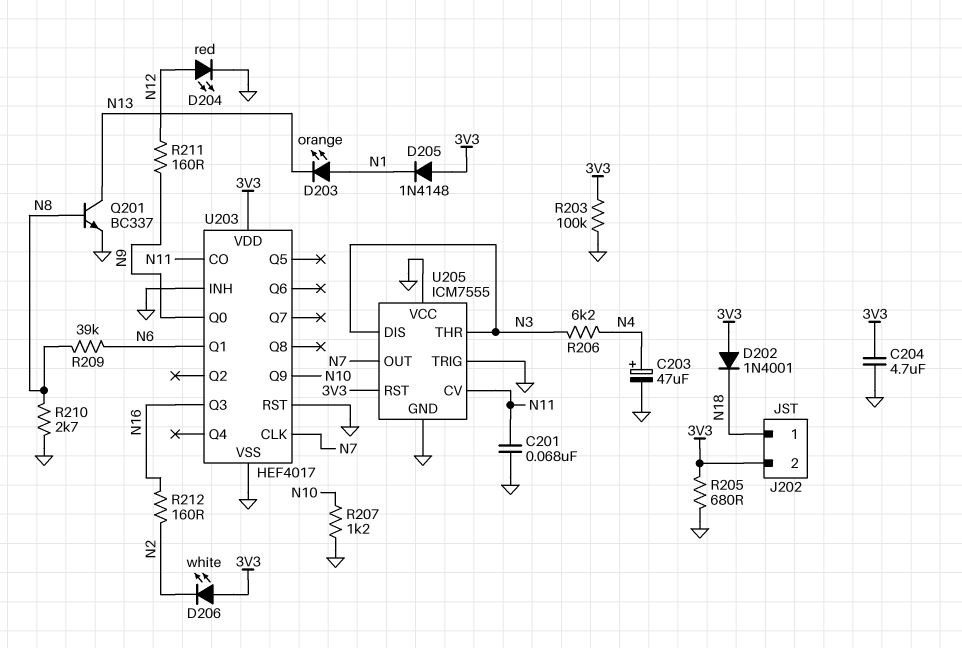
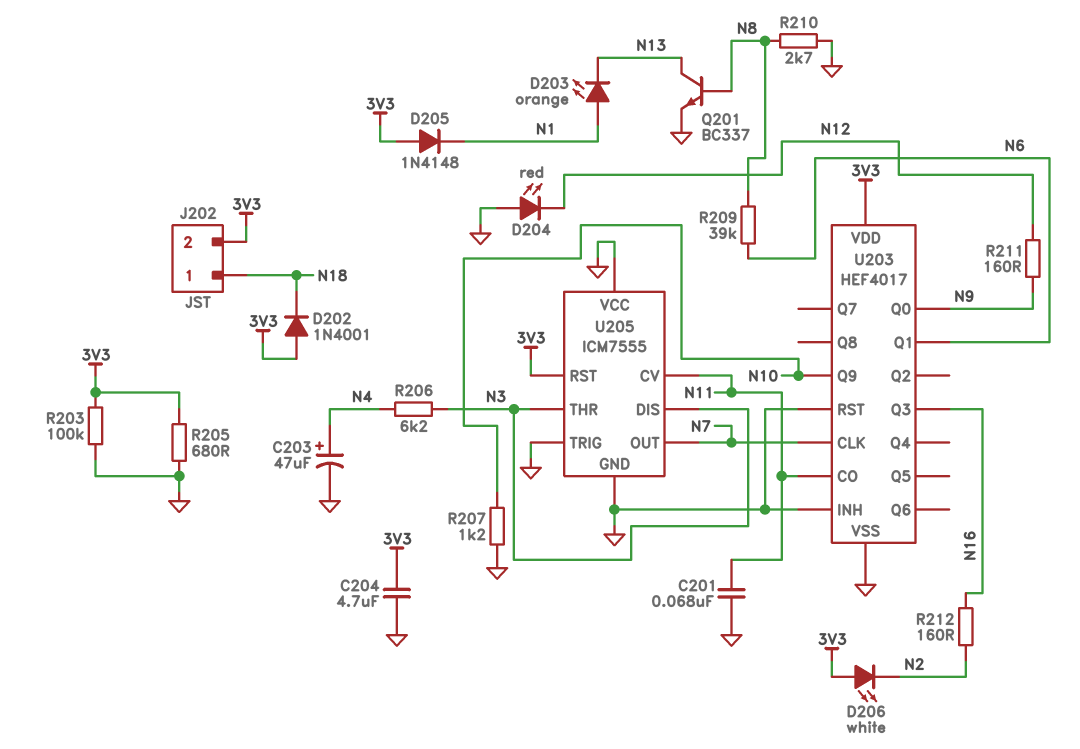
D204: LED red (A N12, K GND) -> LED red (A GND, K N12)

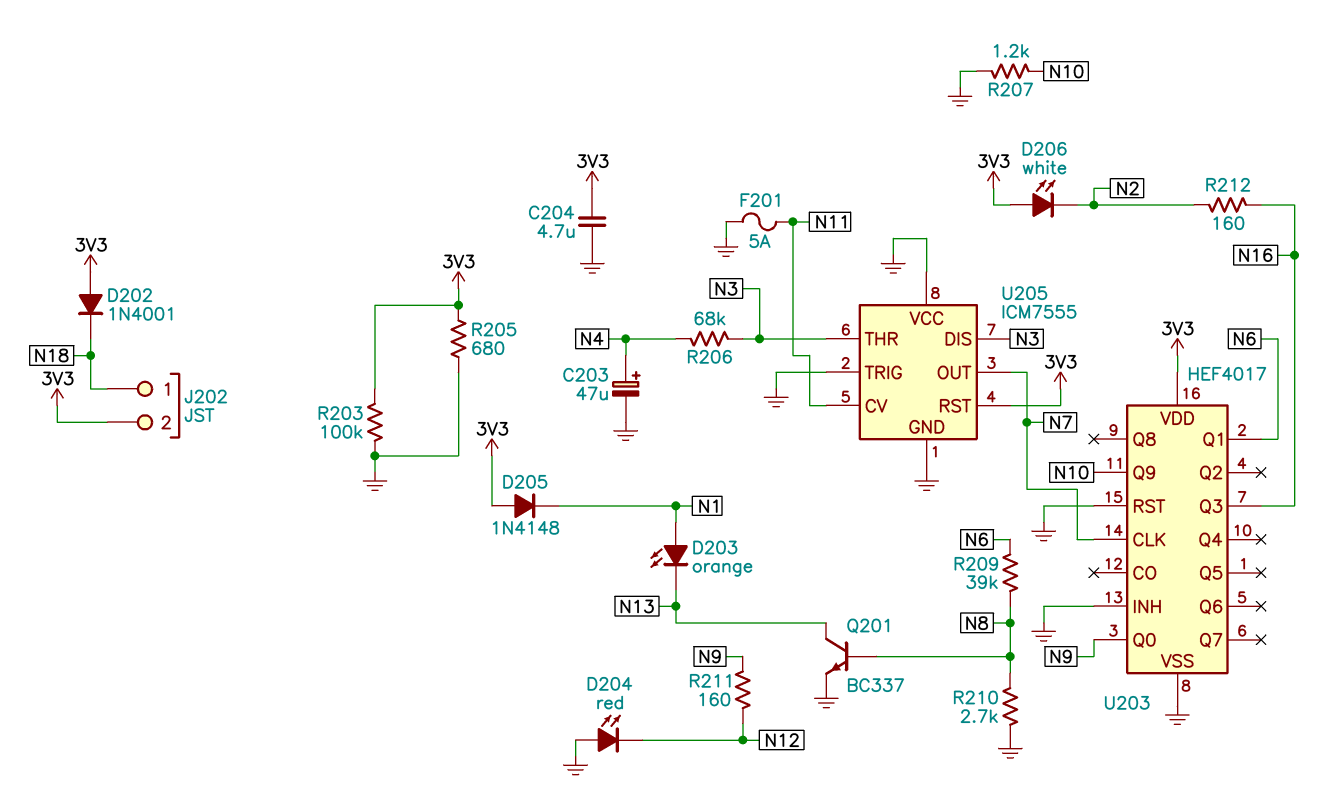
C201: 68nF (GND, N11) -> none
F201: none -> 5A (GND, N11)
R206: 6.2k (N3, N4) -> 68k (N3, N4)
U203 pin CO: N11 -> none

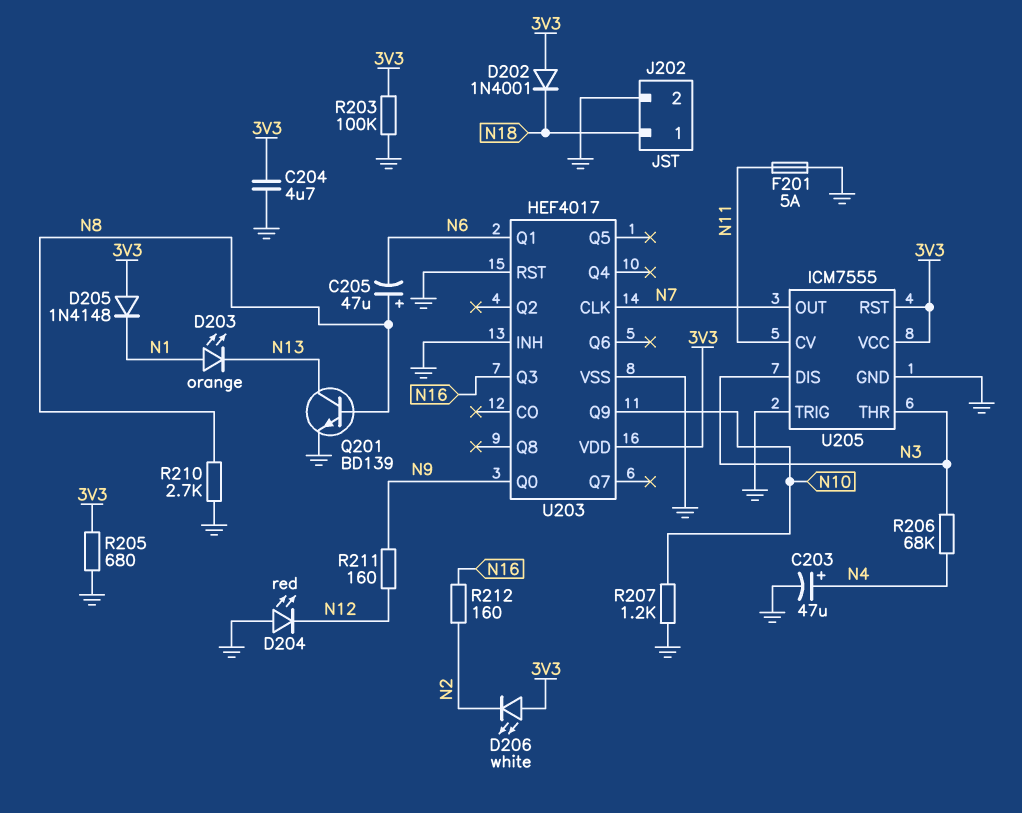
C205: none -> 47uF (plus N8, minus N6)
J202 pin 2: 3V3 -> GND
Q201: NPN BC337 (B N8, C N13, E GND) -> NPN BD139 (B N8, C N13, E GND)
R209: 39k (N6, N8) -> none
U205 pin VCC: GND -> 3V3

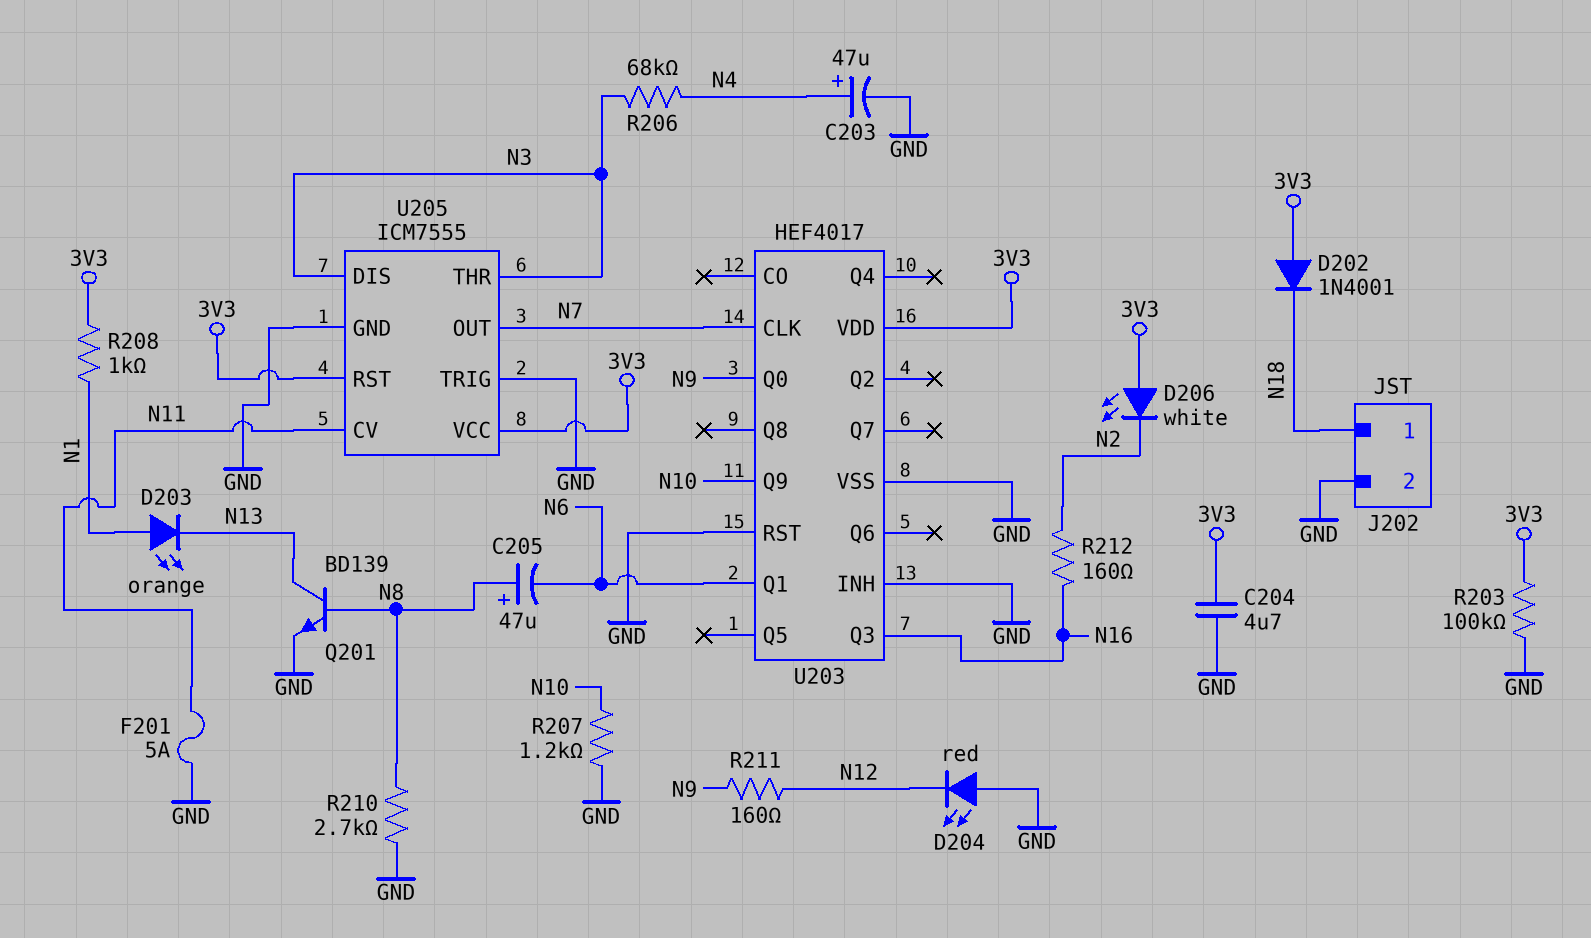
D205: diode 1N4148 (A 3V3, K N1) -> none
R205: 680 (3V3, GND) -> none
R208: none -> 1k (3V3, N1)

